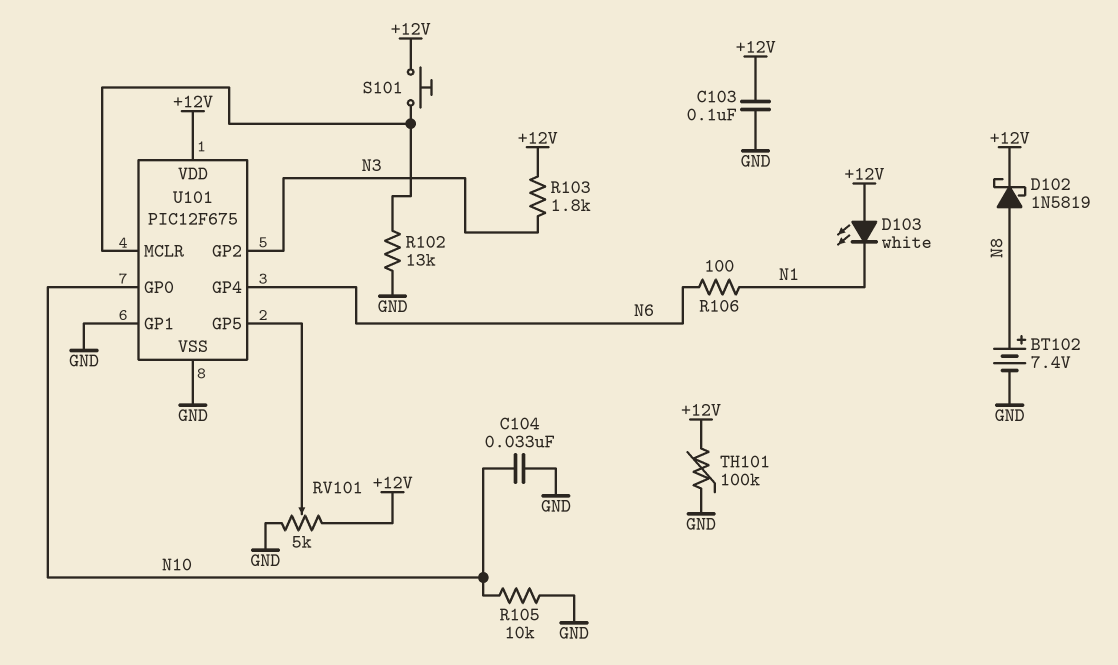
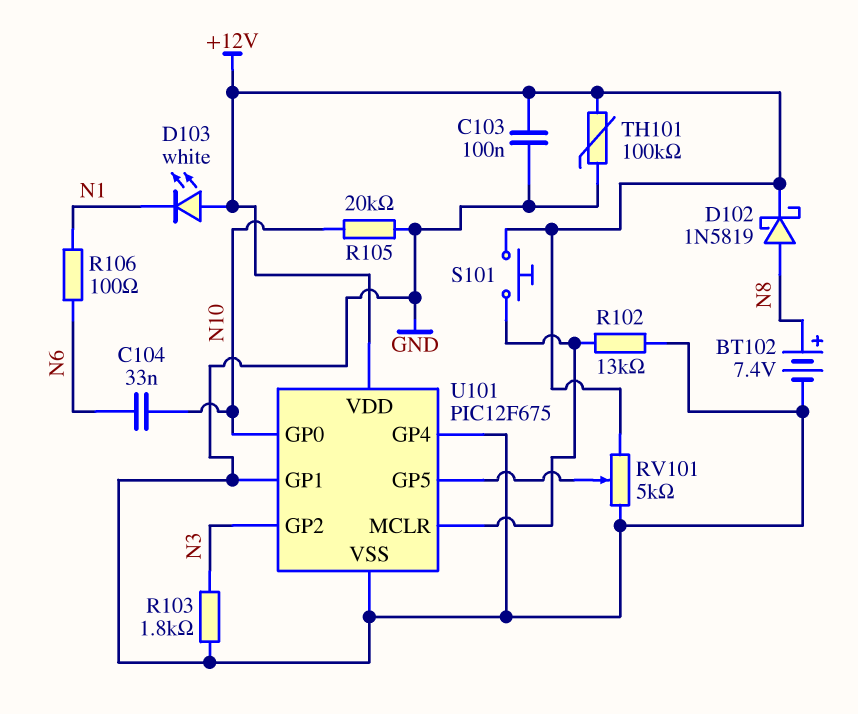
C104: 33nF (GND, N10) -> 33nF (N6, N10)
R103: 1.8k (+12V, N3) -> 1.8k (GND, N3)
R105: 10k (GND, N10) -> 20k (GND, N10)
U101 pin GP4: N6 -> GND

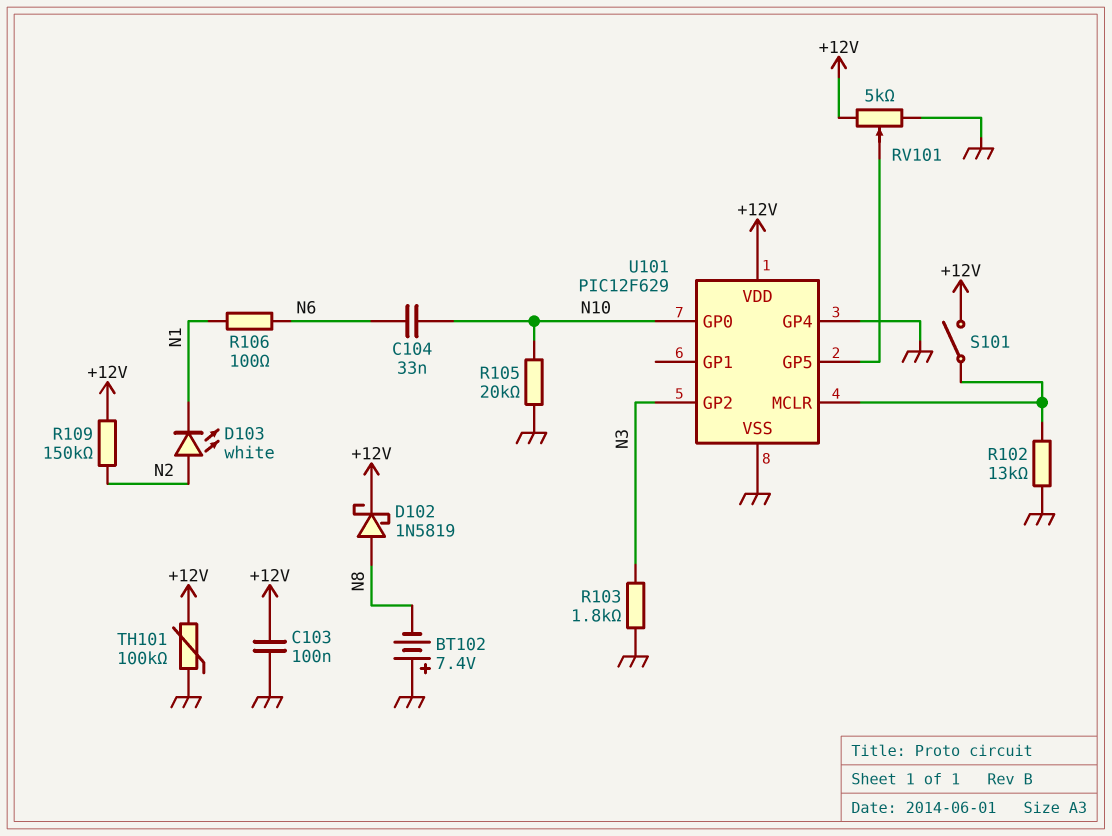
BT102: 7.4V (plus N8, minus GND) -> 7.4V (plus GND, minus N8)
D103: LED white (A +12V, K N1) -> LED white (A N2, K N1)
R109: none -> 150k (+12V, N2)
S101: button (+12V, U101/MCLR) -> switch (+12V, U101/MCLR)
U101: PIC12F675 -> PIC12F629
U101 pin GP1: GND -> none

